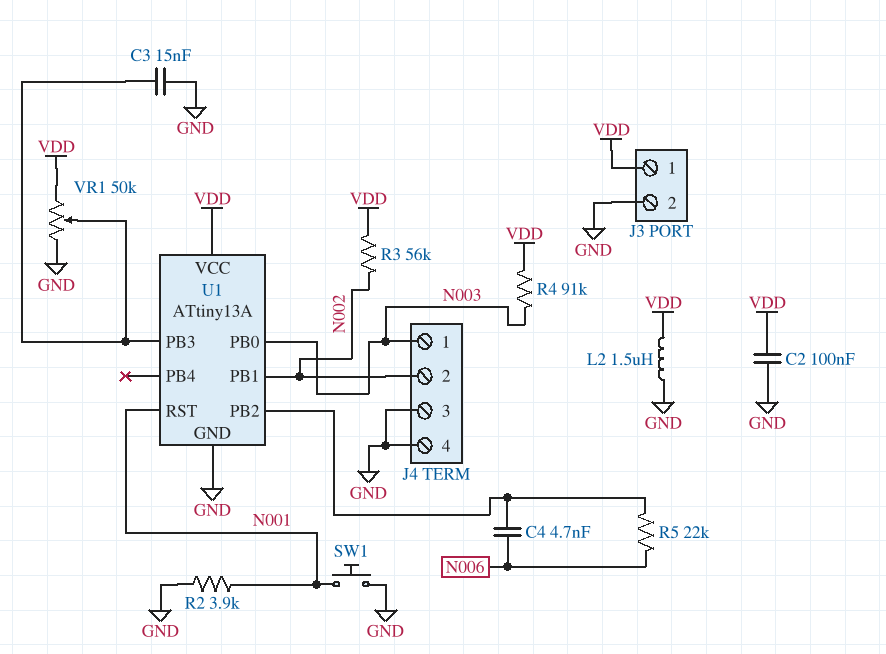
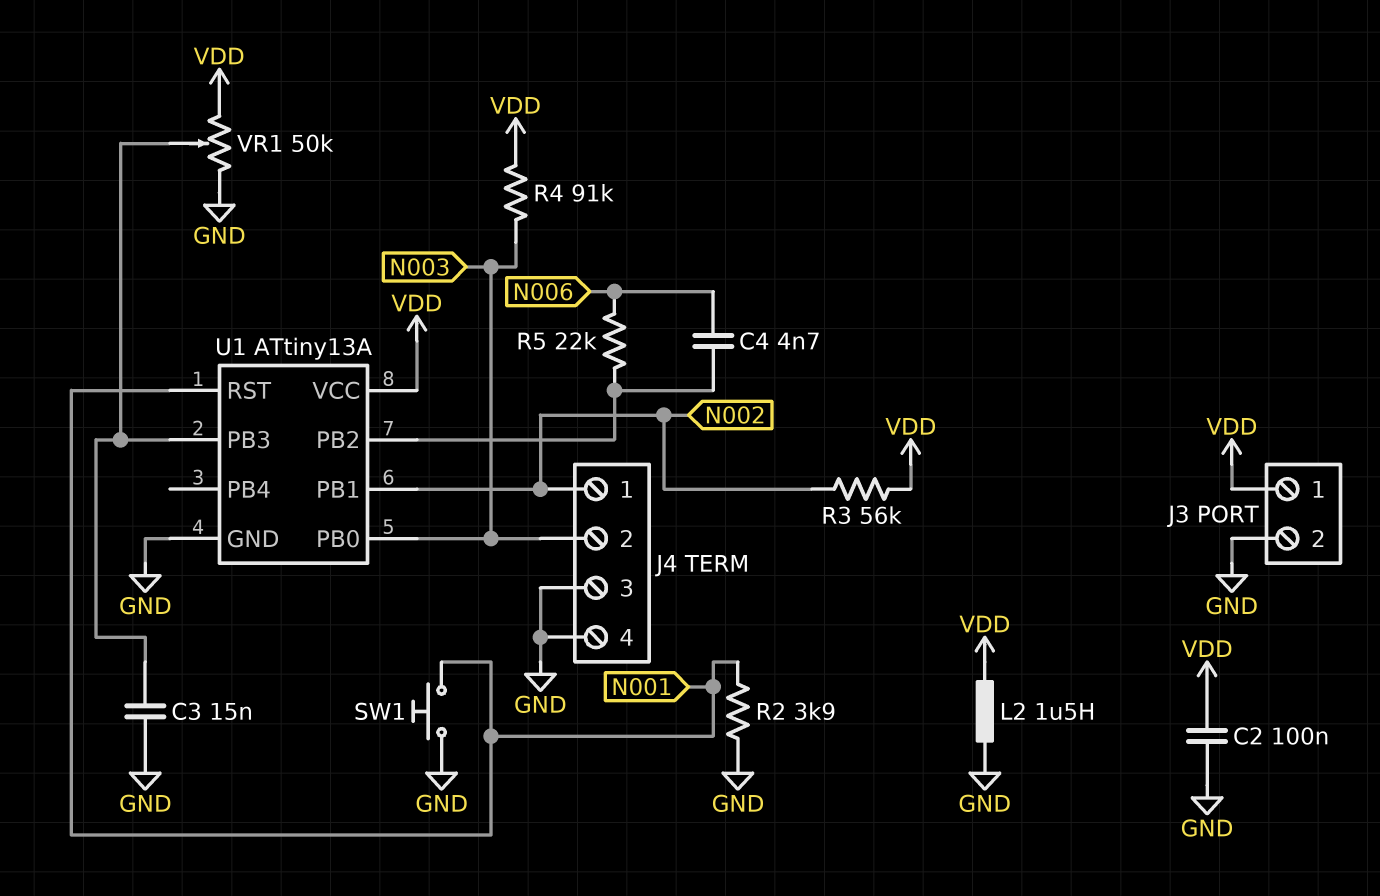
J4 pin 1: N003 -> N002
J4 pin 2: N002 -> N003

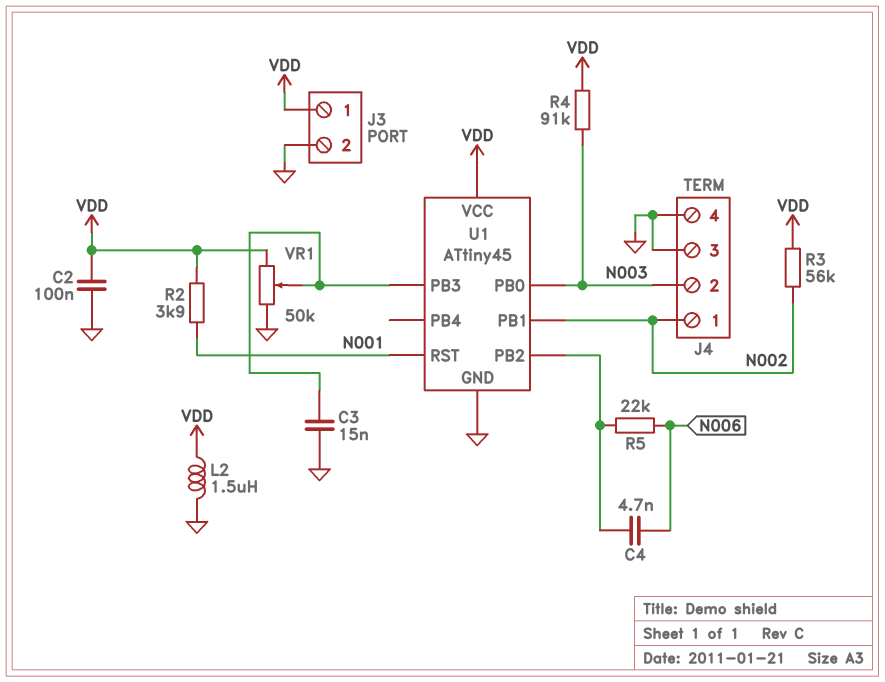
R2: 3.9k (GND, N001) -> 3.9k (N001, VDD)
SW1: button (GND, N001) -> none
U1: ATtiny13A -> ATtiny45

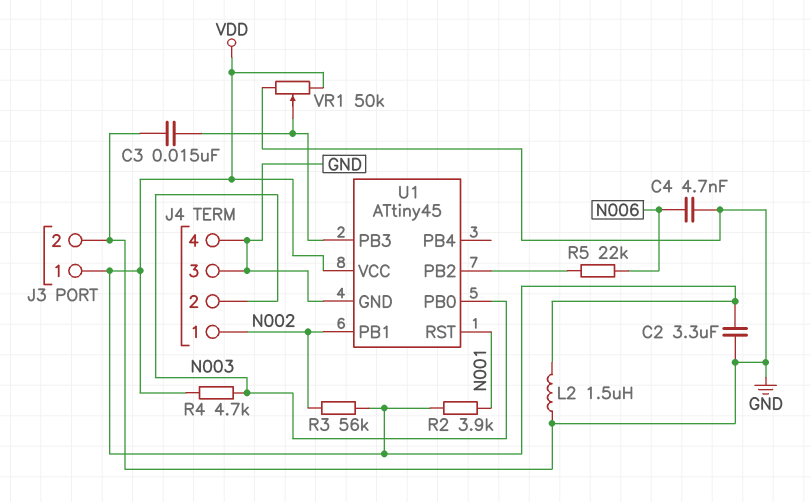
C2: 100nF (GND, VDD) -> 3.3uF (GND, VDD)
C4: 4.7nF (N006, U1/PB2) -> 4.7nF (GND, N006)
R4: 91k (N003, VDD) -> 4.7k (N003, VDD)

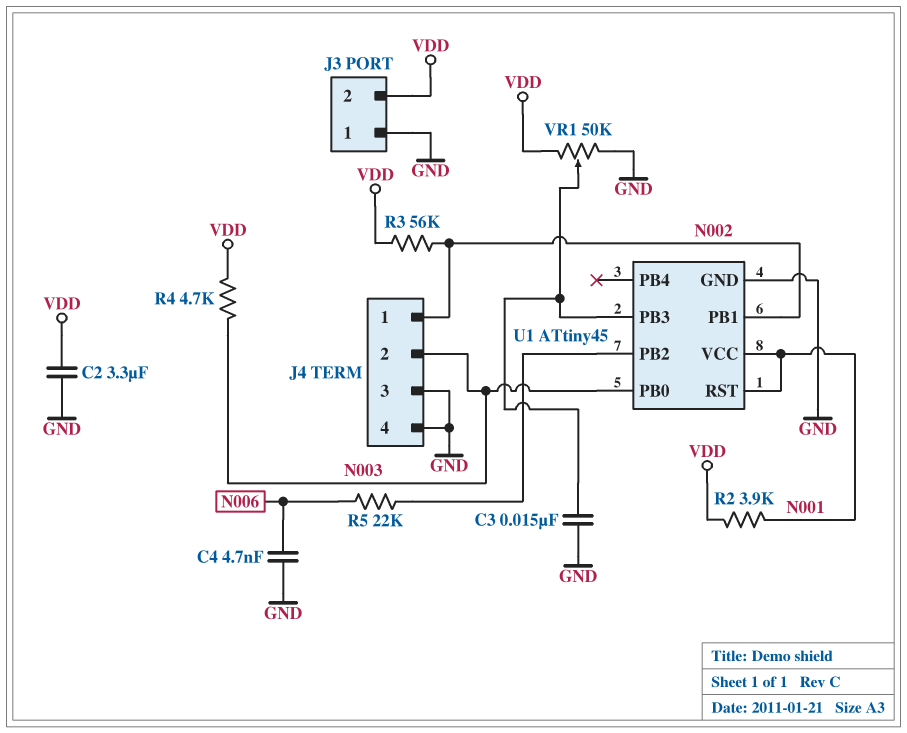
J3 pin 1: VDD -> GND
J3 pin 2: GND -> VDD
L2: 1.5uH (GND, VDD) -> none
U1 pin VCC: VDD -> N001

